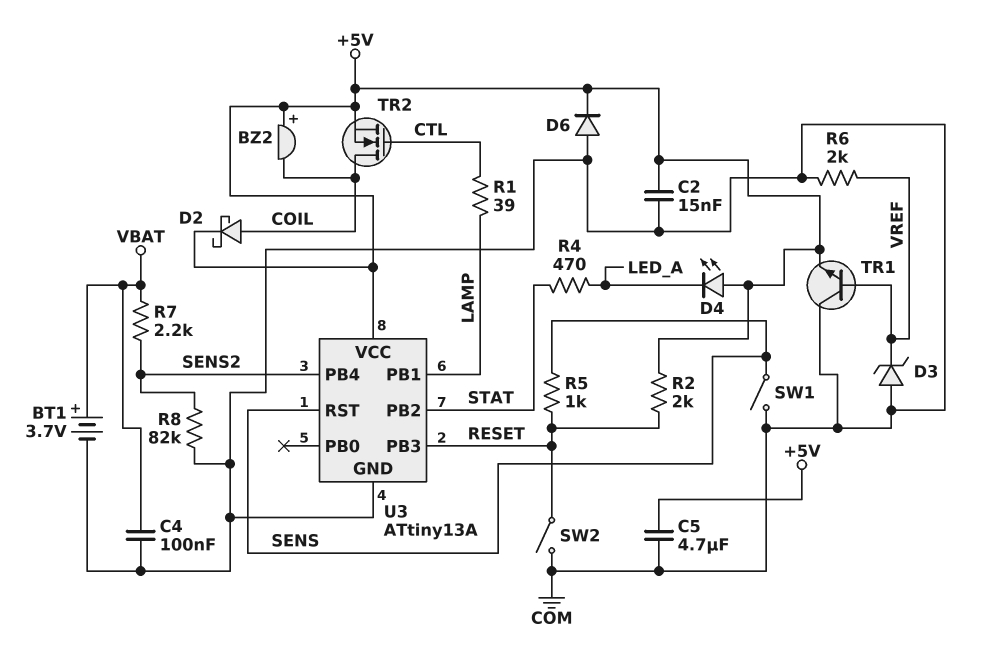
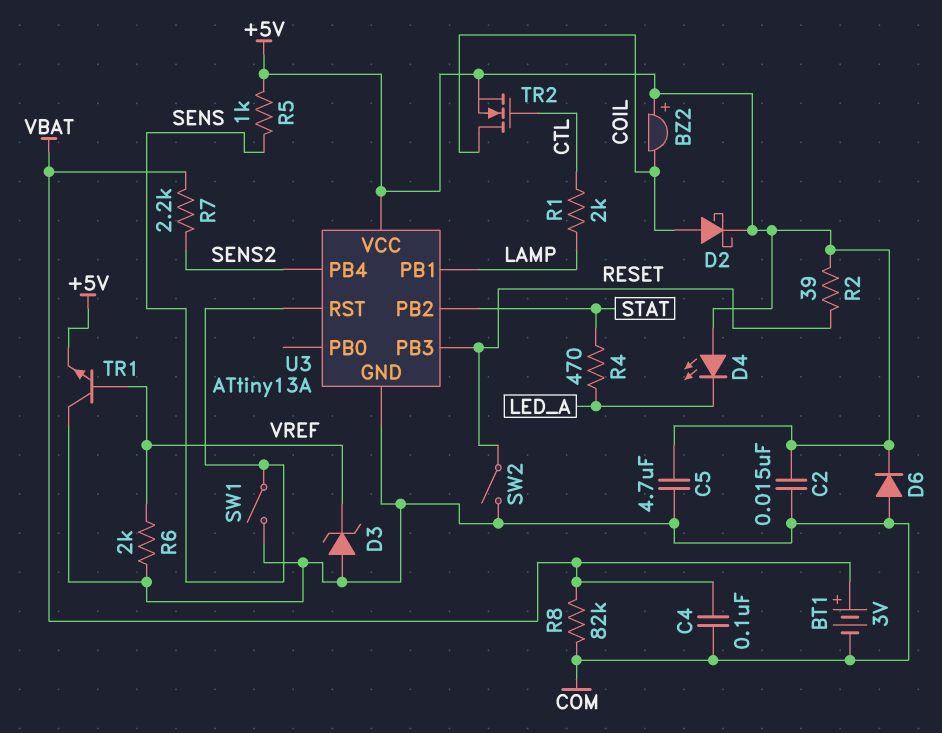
BT1: 3.7V (plus VBAT, minus COM) -> 3V (plus VBAT, minus COM)
R1: 39 (CTL, LAMP) -> 2k (CTL, LAMP)
R2: 2k (+5V, RESET) -> 39 (+5V, RESET)
R5: 1k (RESET, SENS) -> 1k (+5V, SENS)
R8: 82k (COM, SENS2) -> 82k (COM, VBAT)

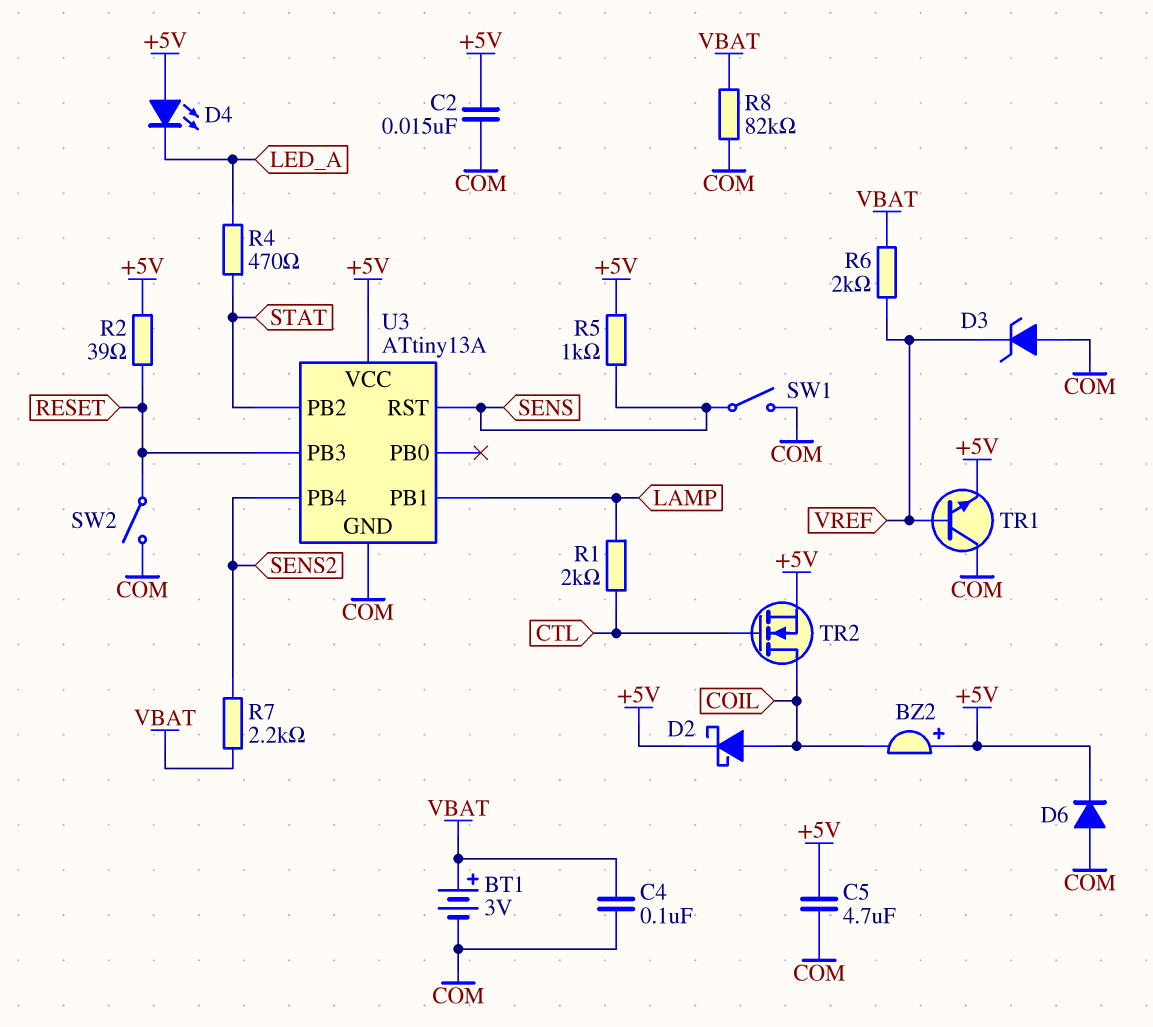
R6: 2k (COM, VREF) -> 2k (VBAT, VREF)

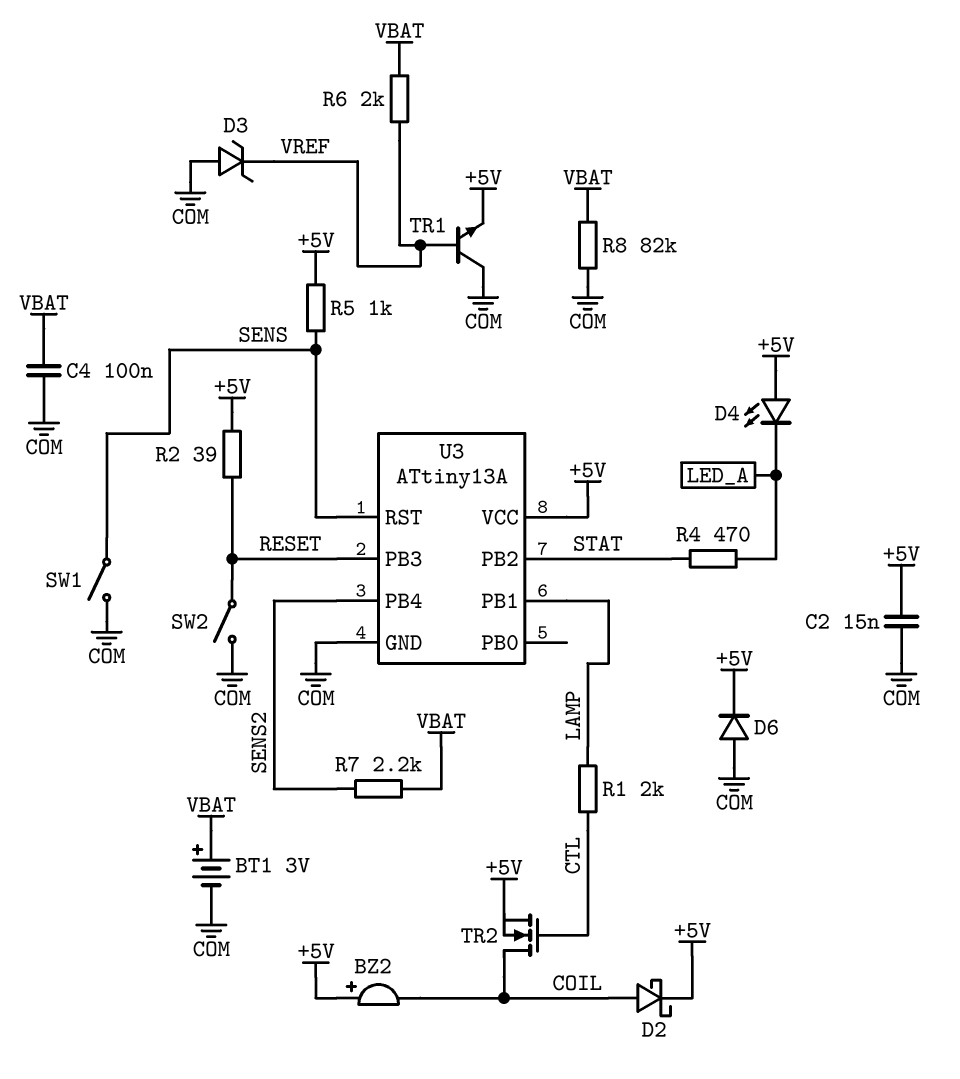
C5: 4.7uF (+5V, COM) -> none

